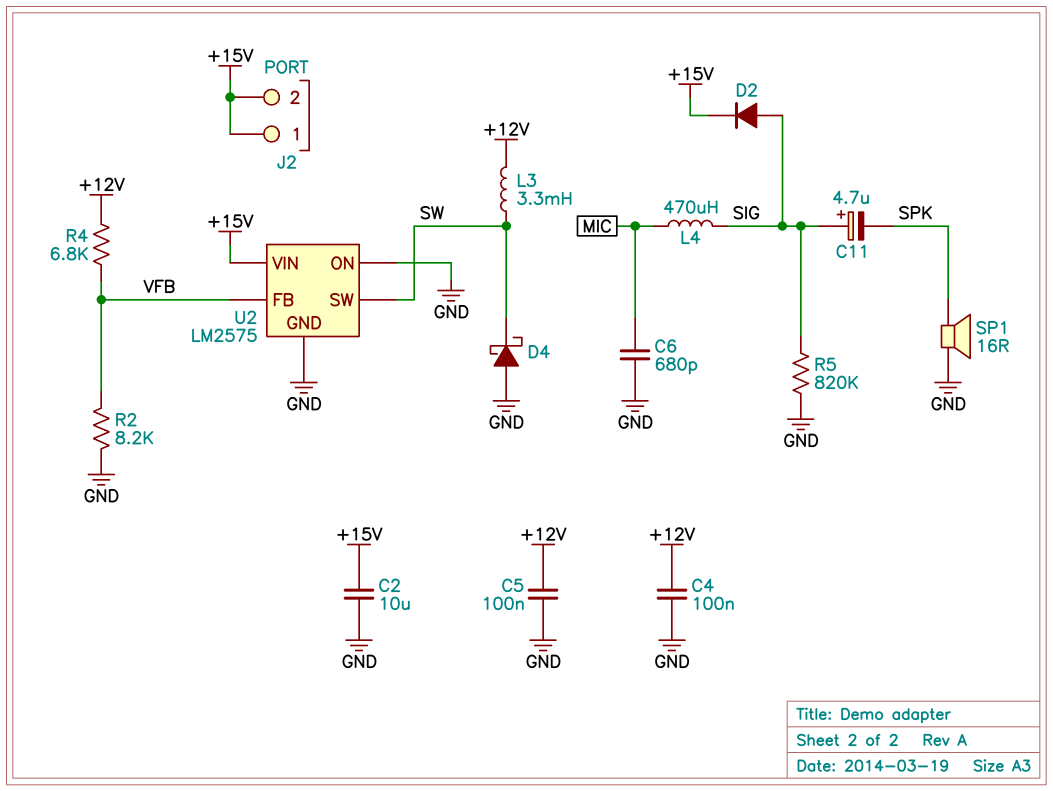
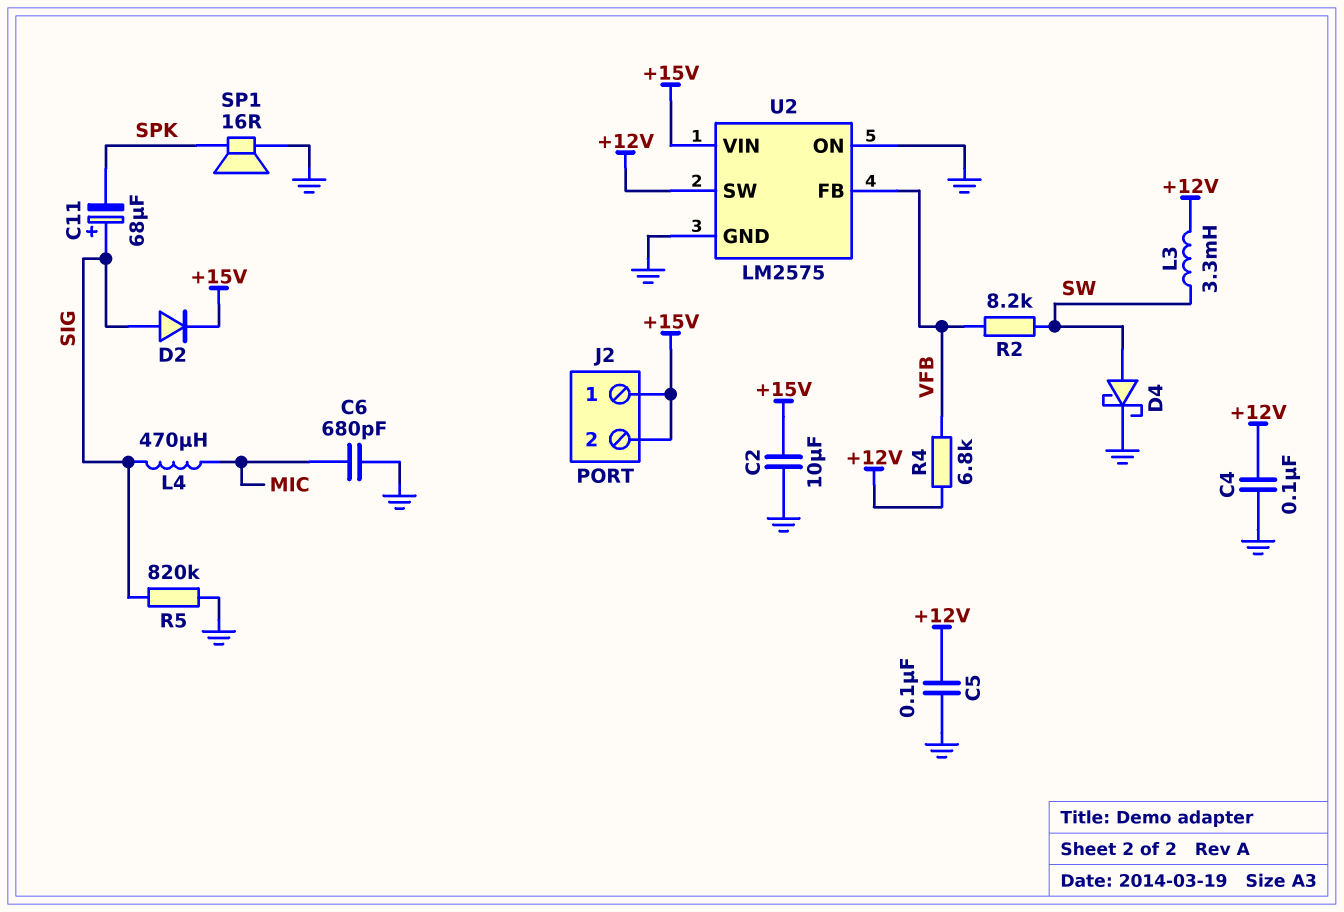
C11: 4.7uF (plus SIG, minus SPK) -> 68uF (plus SIG, minus SPK)
D4: schottky (A GND, K SW) -> schottky (A SW, K GND)
R2: 8.2k (GND, VFB) -> 8.2k (SW, VFB)
U2 pin SW: SW -> +12V

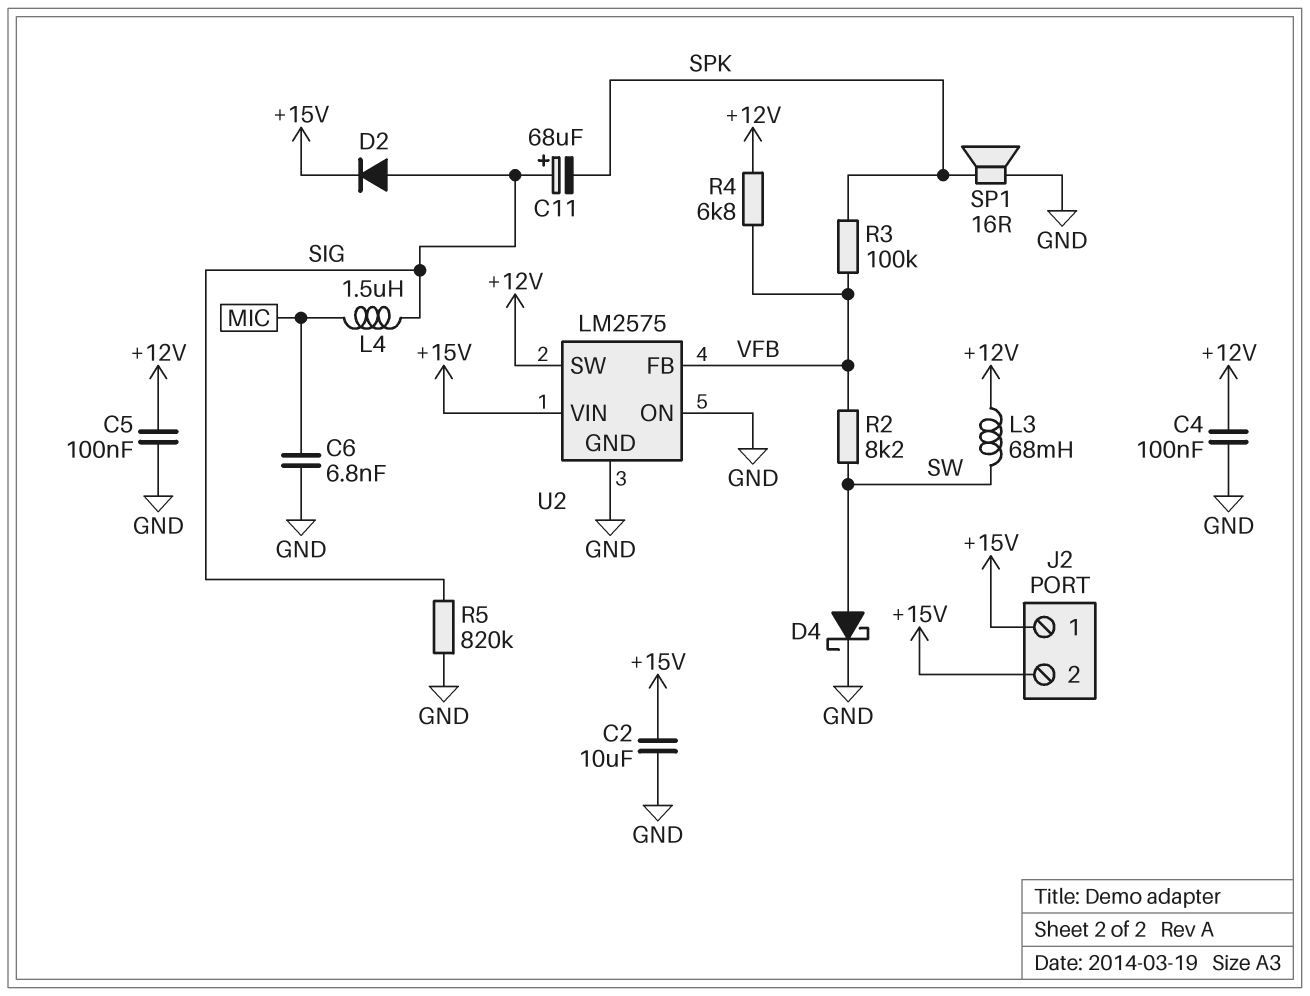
C6: 680pF (GND, MIC) -> 6.8nF (GND, MIC)
L3: 3.3mH (+12V, SW) -> 68mH (+12V, SW)
L4: 470uH (MIC, SIG) -> 1.5uH (MIC, SIG)
R3: none -> 100k (SPK, VFB)

